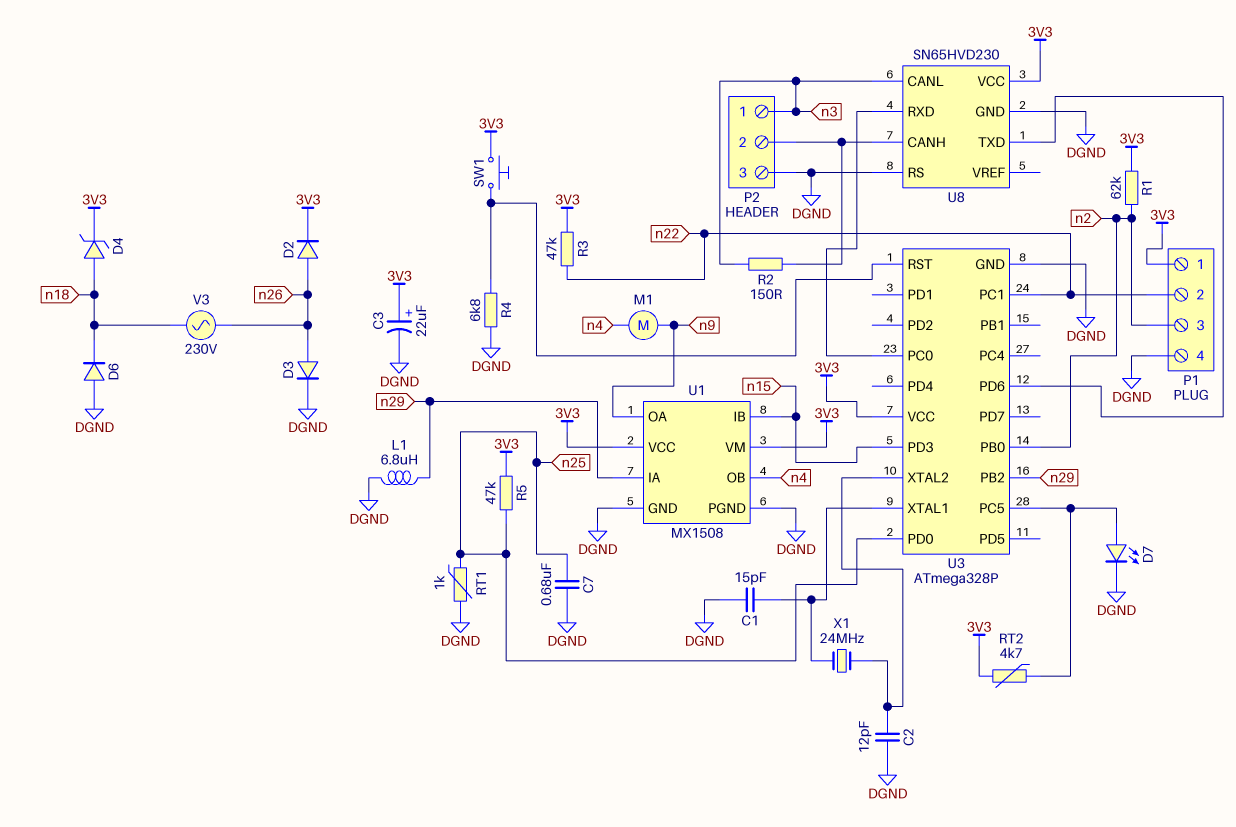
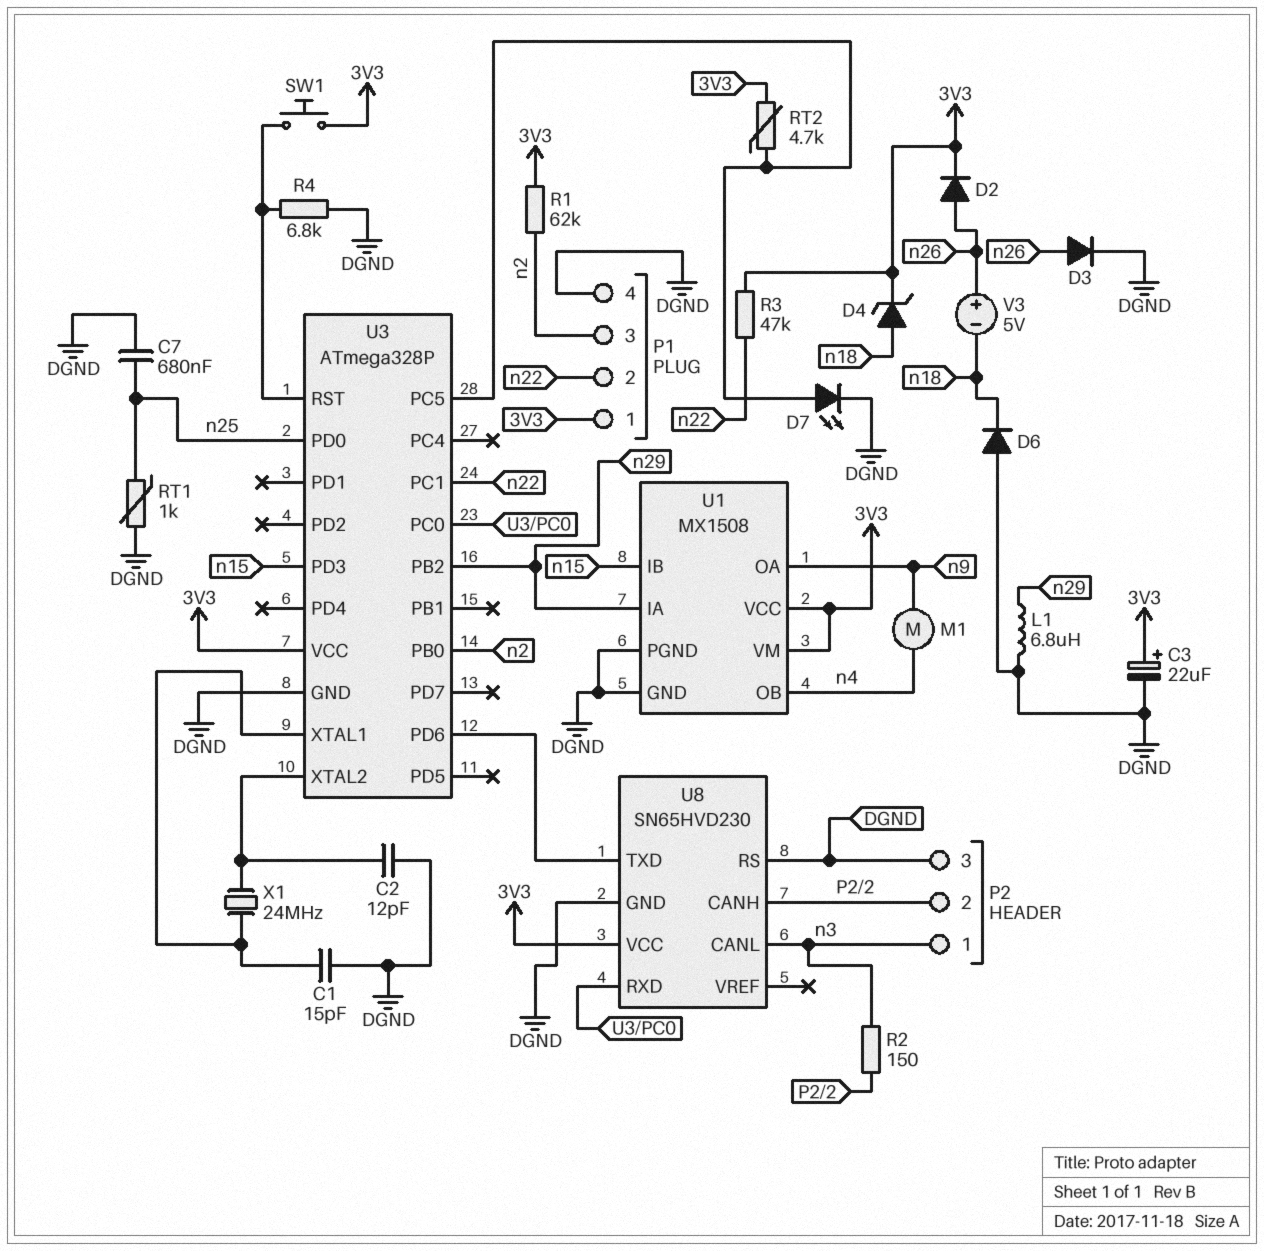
R5: 47k (3V3, n25) -> none
V3: AC 230V (n18, n26) -> 5V (plus n26, minus n18)

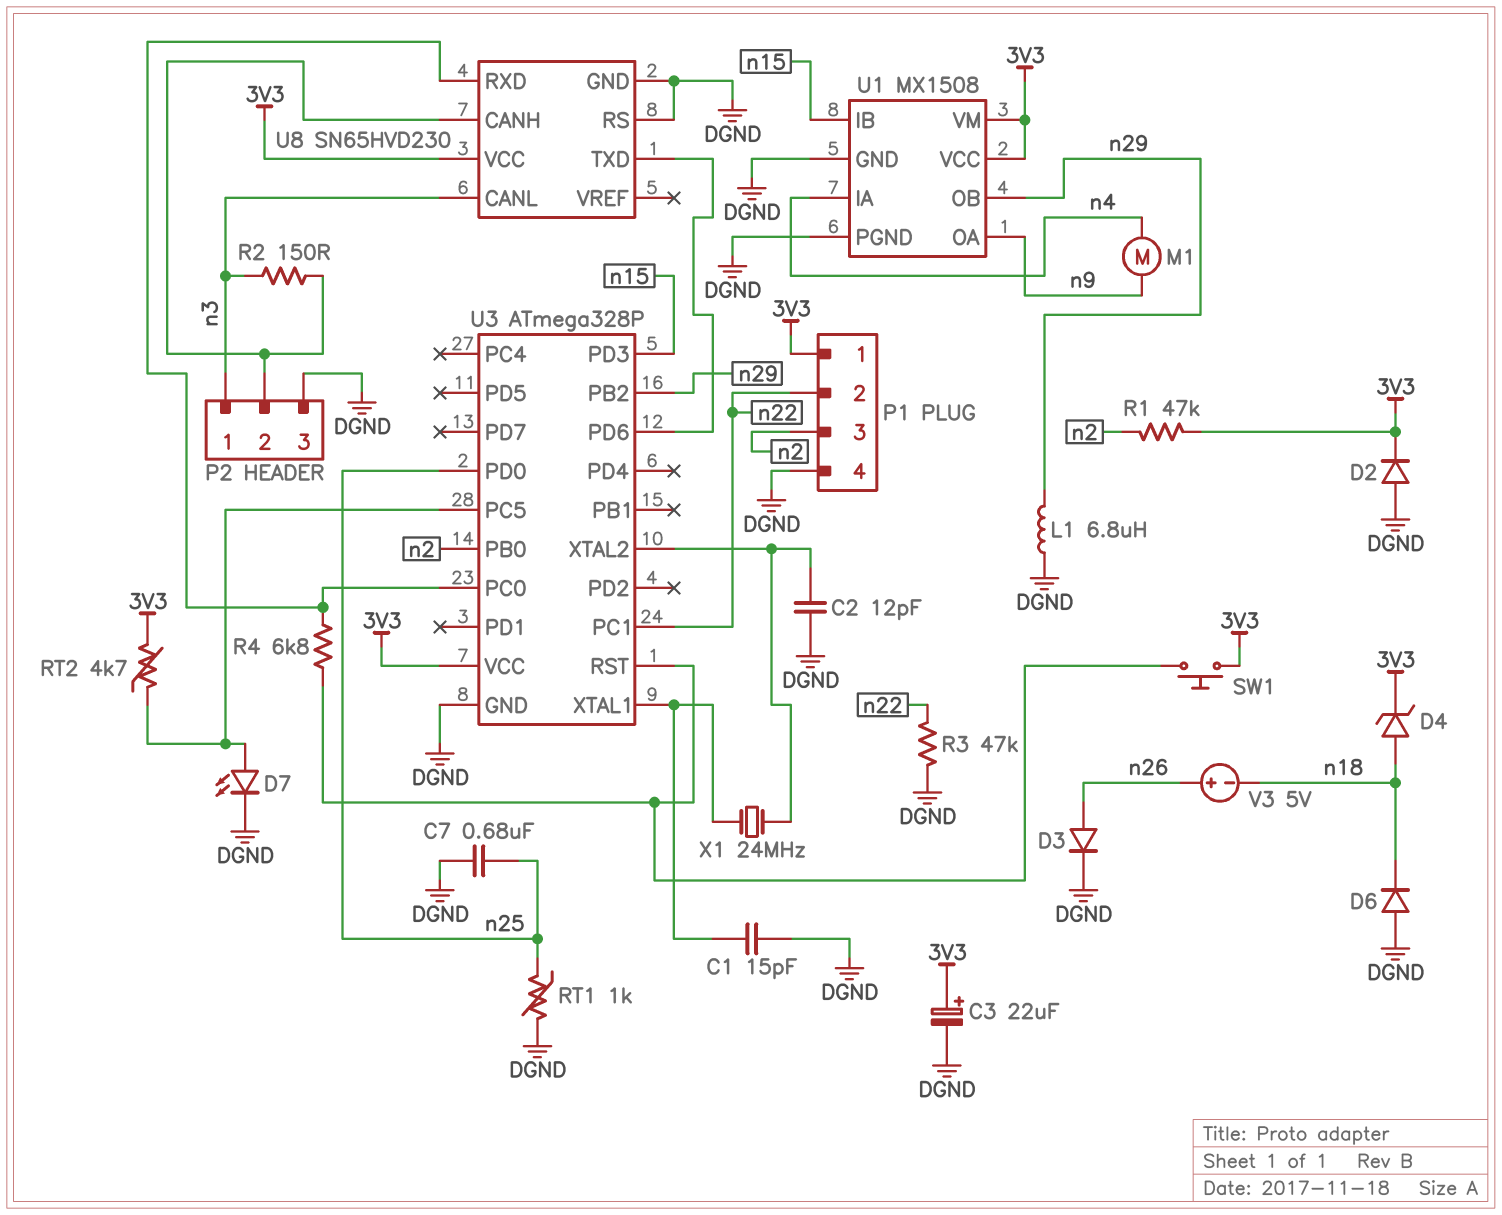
D2: diode (A n26, K 3V3) -> diode (A DGND, K 3V3)
R1: 62k (3V3, n2) -> 47k (3V3, n2)
R3: 47k (3V3, n22) -> 47k (DGND, n22)
R4: 6.8k (DGND, U3/RST) -> 6.8k (U3/PC0, U3/RST)
U1 pin IA: n29 -> n4
U1 pin OB: n4 -> n29

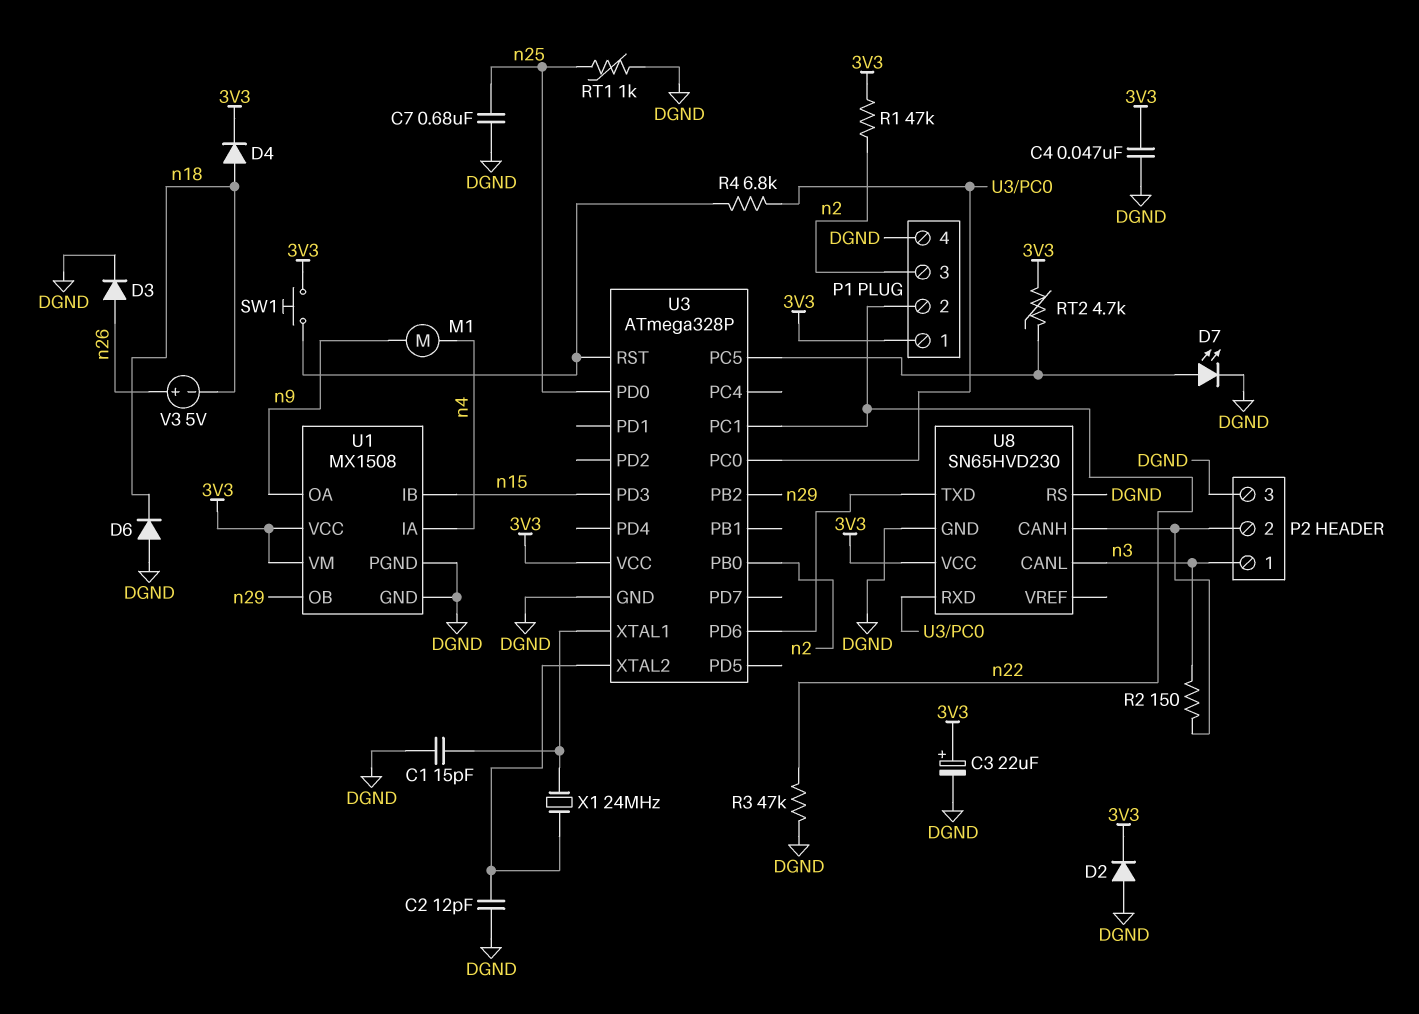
C4: none -> 47nF (3V3, DGND)
D4: zener (A n18, K 3V3) -> diode (A n18, K 3V3)
L1: 6.8uH (DGND, n29) -> none

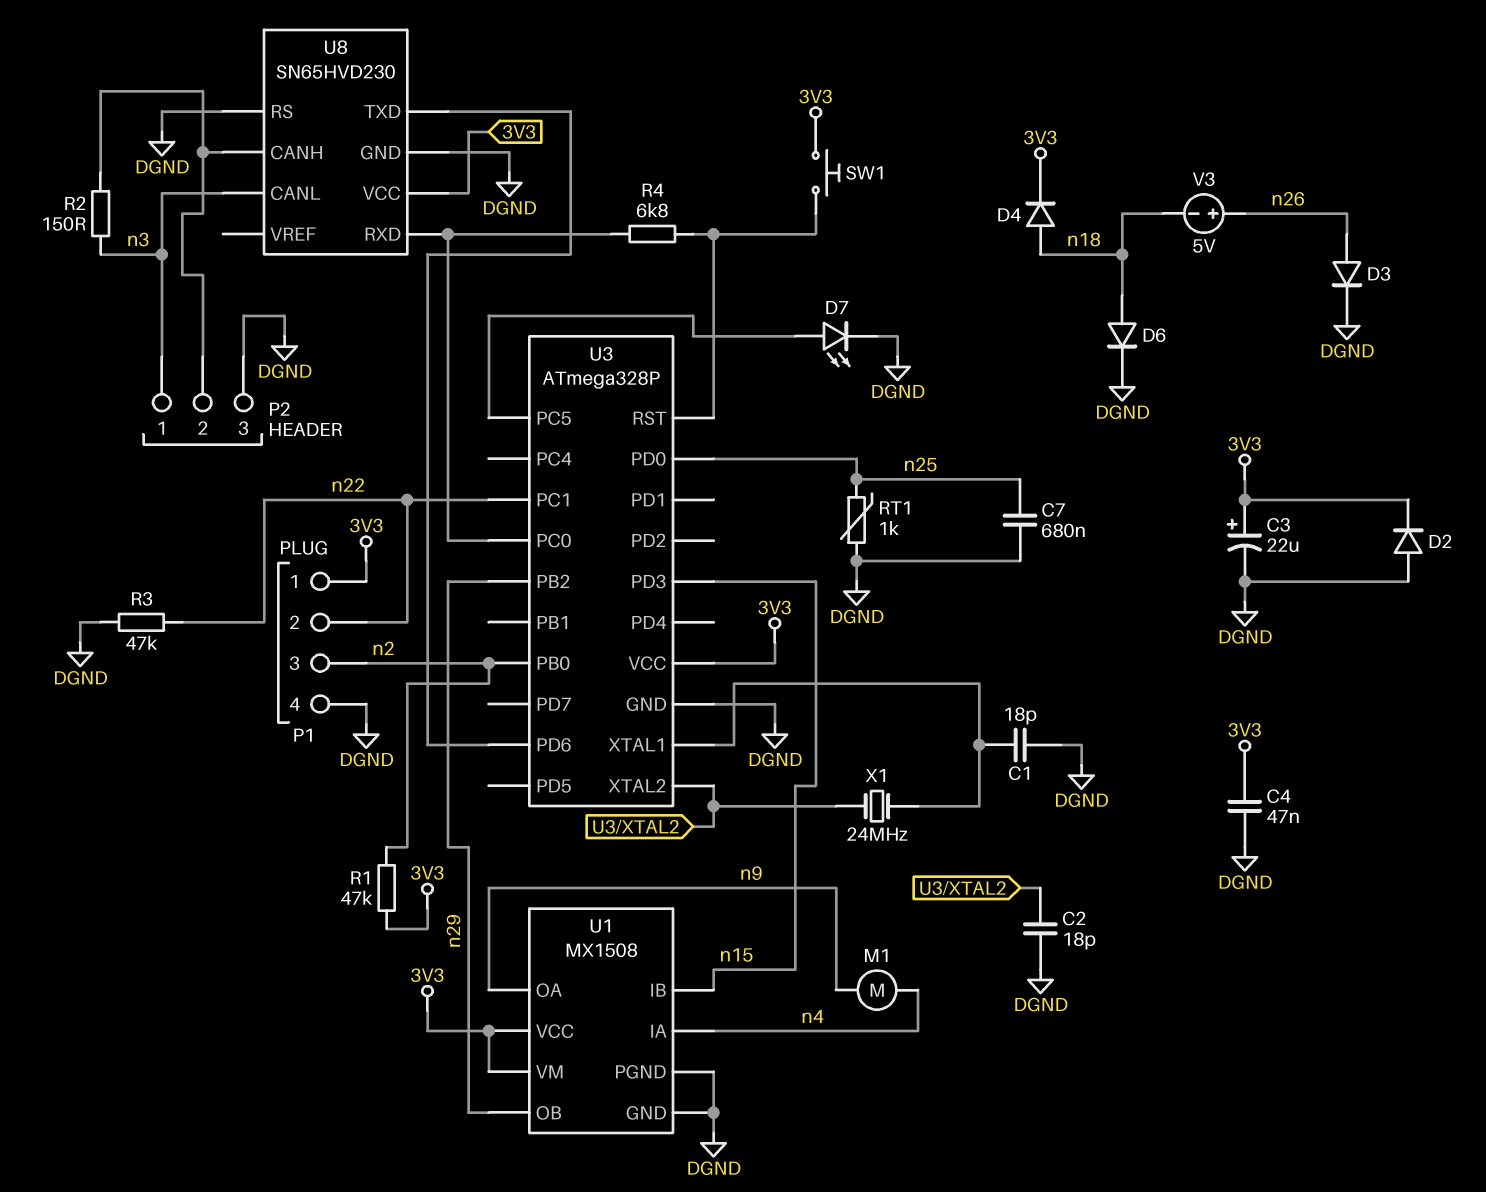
C1: 15pF (DGND, U3/XTAL1) -> 18pF (DGND, U3/XTAL1)
C2: 12pF (DGND, U3/XTAL2) -> 18pF (DGND, U3/XTAL2)
D6: diode (A DGND, K n18) -> diode (A n18, K DGND)
RT2: 4.7k (3V3, U3/PC5) -> none

